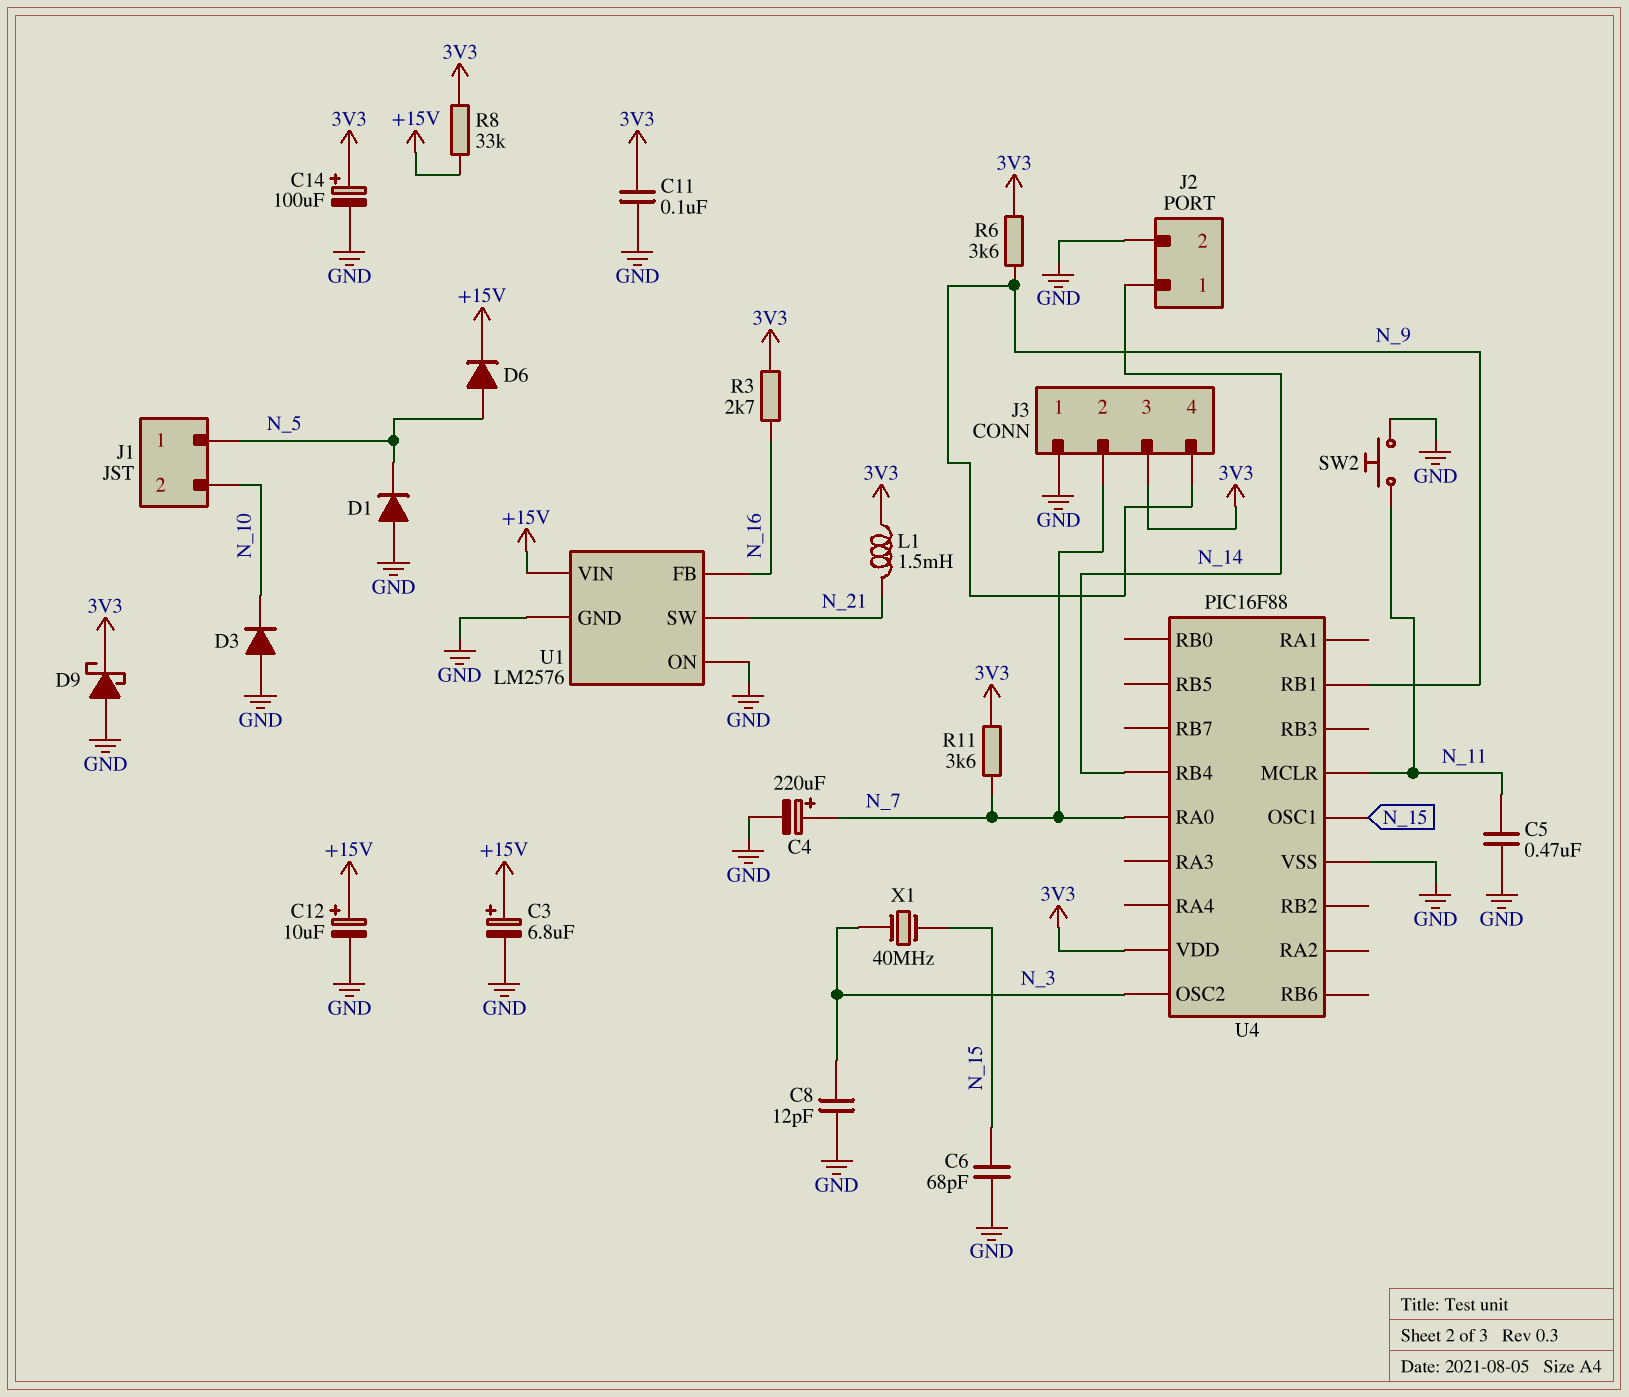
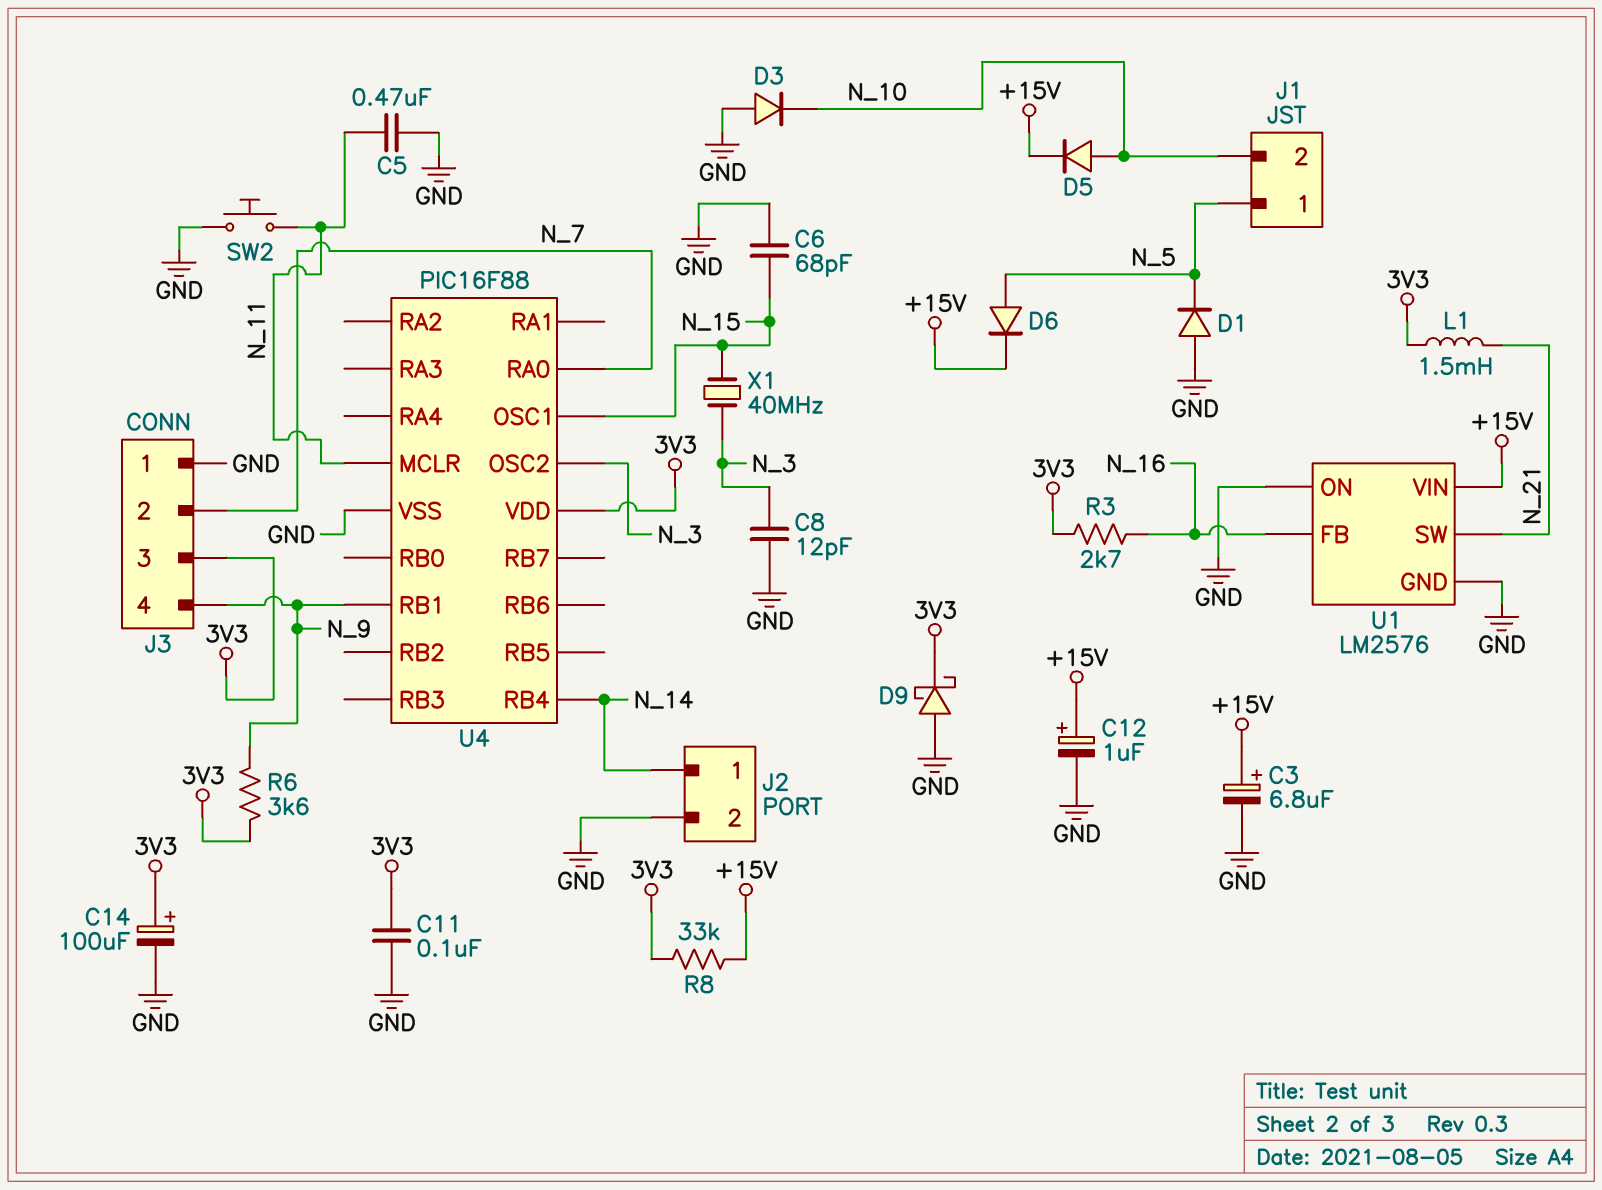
C4: 220uF (plus N_7, minus GND) -> none
C12: 10uF (plus +15V, minus GND) -> 1uF (plus +15V, minus GND)
D5: none -> diode (A N_10, K +15V)
R11: 3.6k (3V3, N_7) -> none

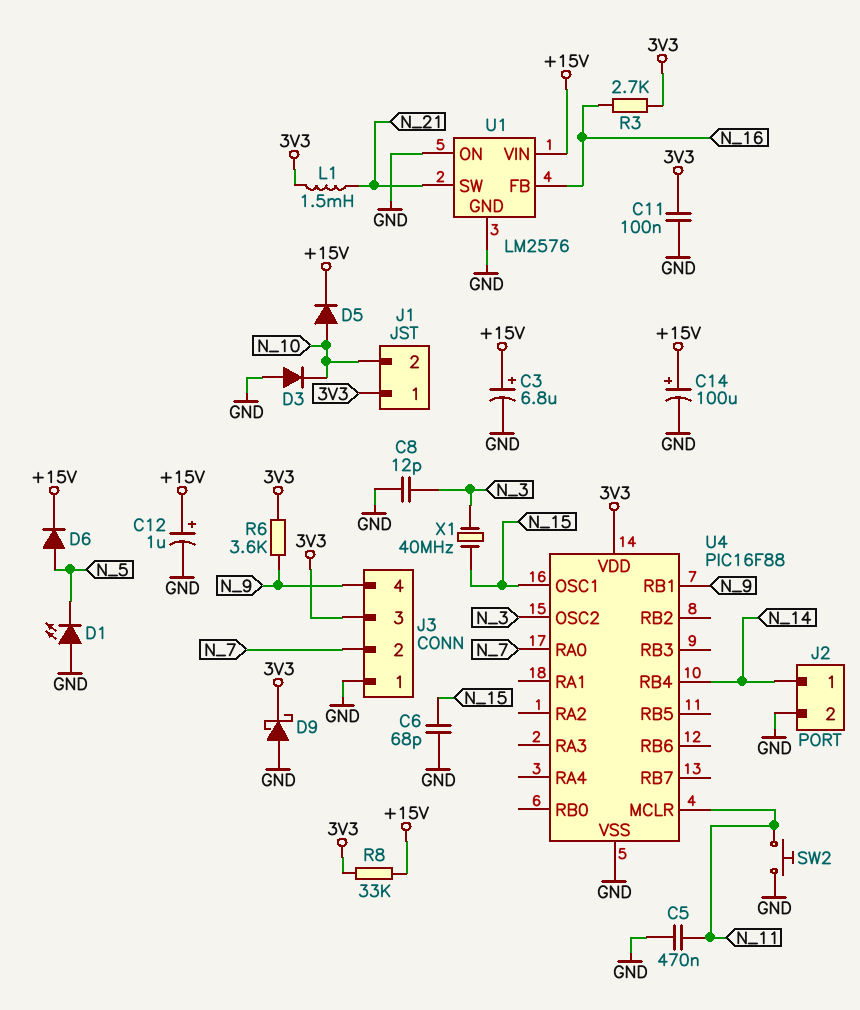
C14: 100uF (plus 3V3, minus GND) -> 100uF (plus +15V, minus GND)
D1: diode (A GND, K N_5) -> LED (A GND, K N_5)
J1 pin 1: N_5 -> 3V3

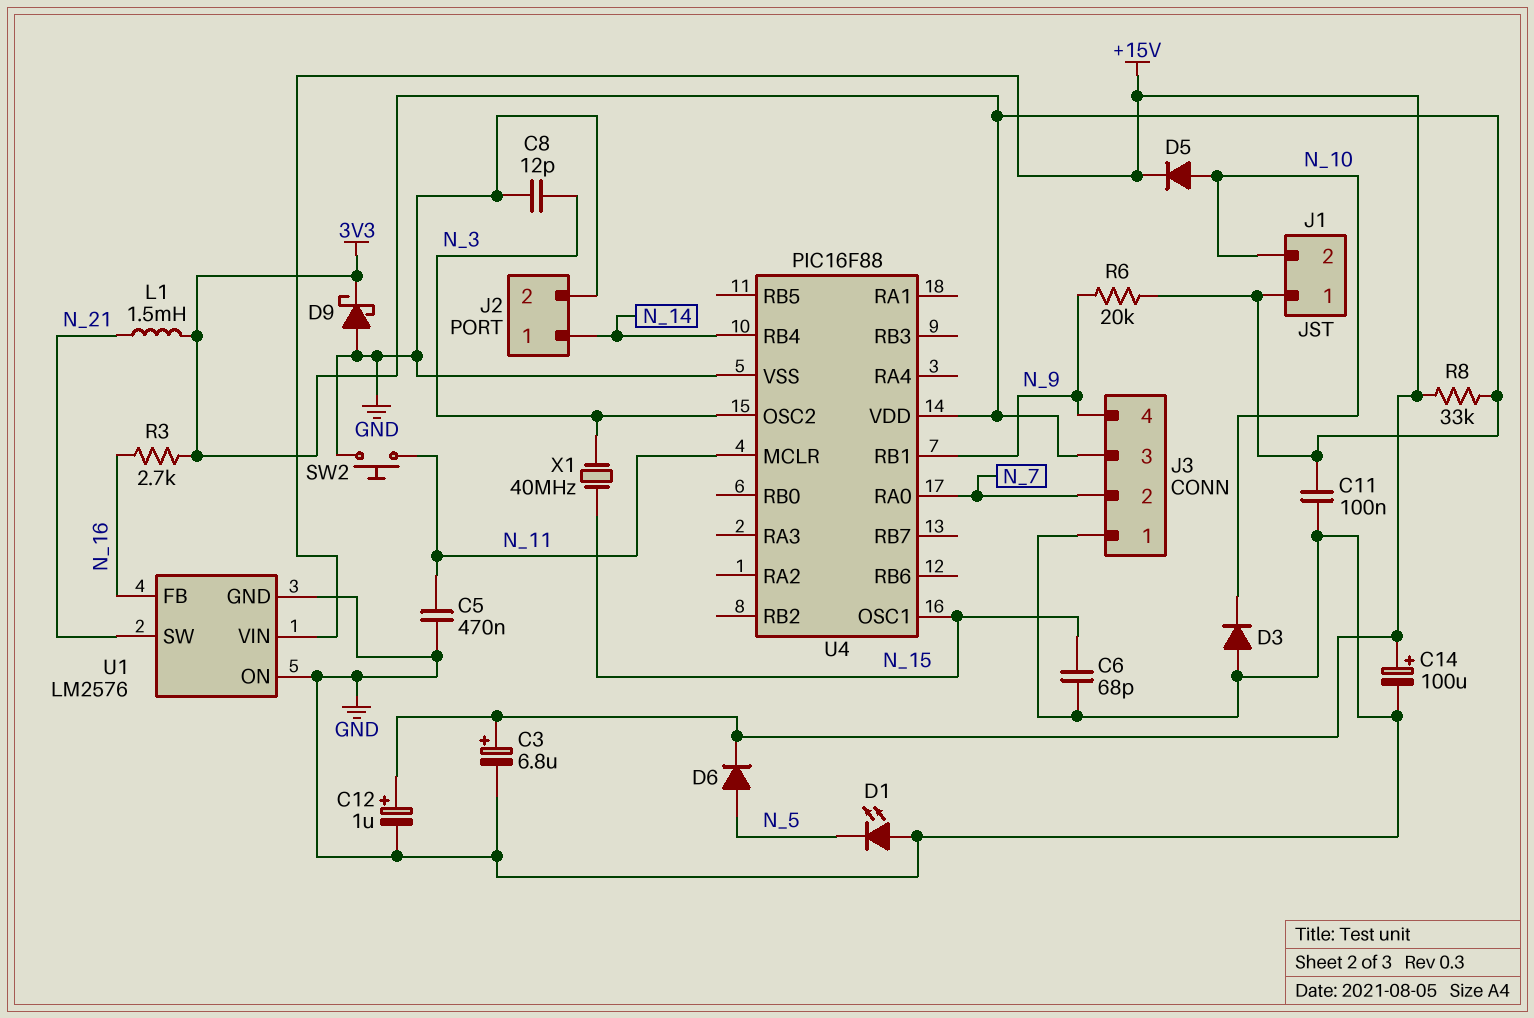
R6: 3.6k (3V3, N_9) -> 20k (3V3, N_9)

